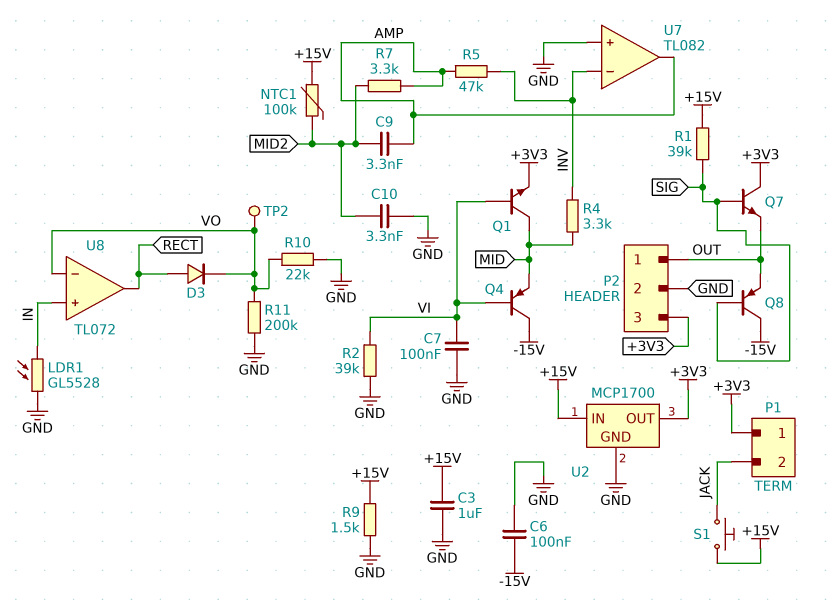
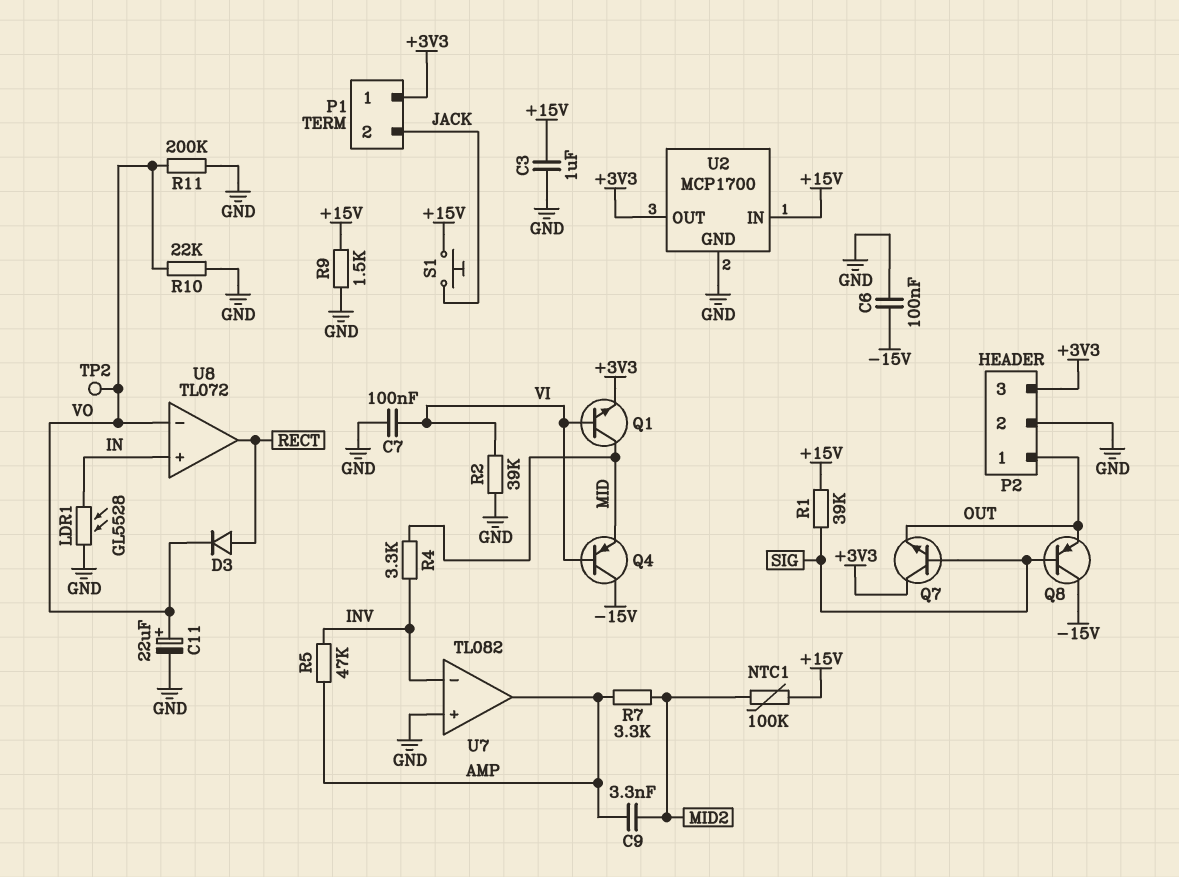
C10: 3.3nF (GND, MID2) -> none
C11: none -> 22uF (plus VO, minus GND)

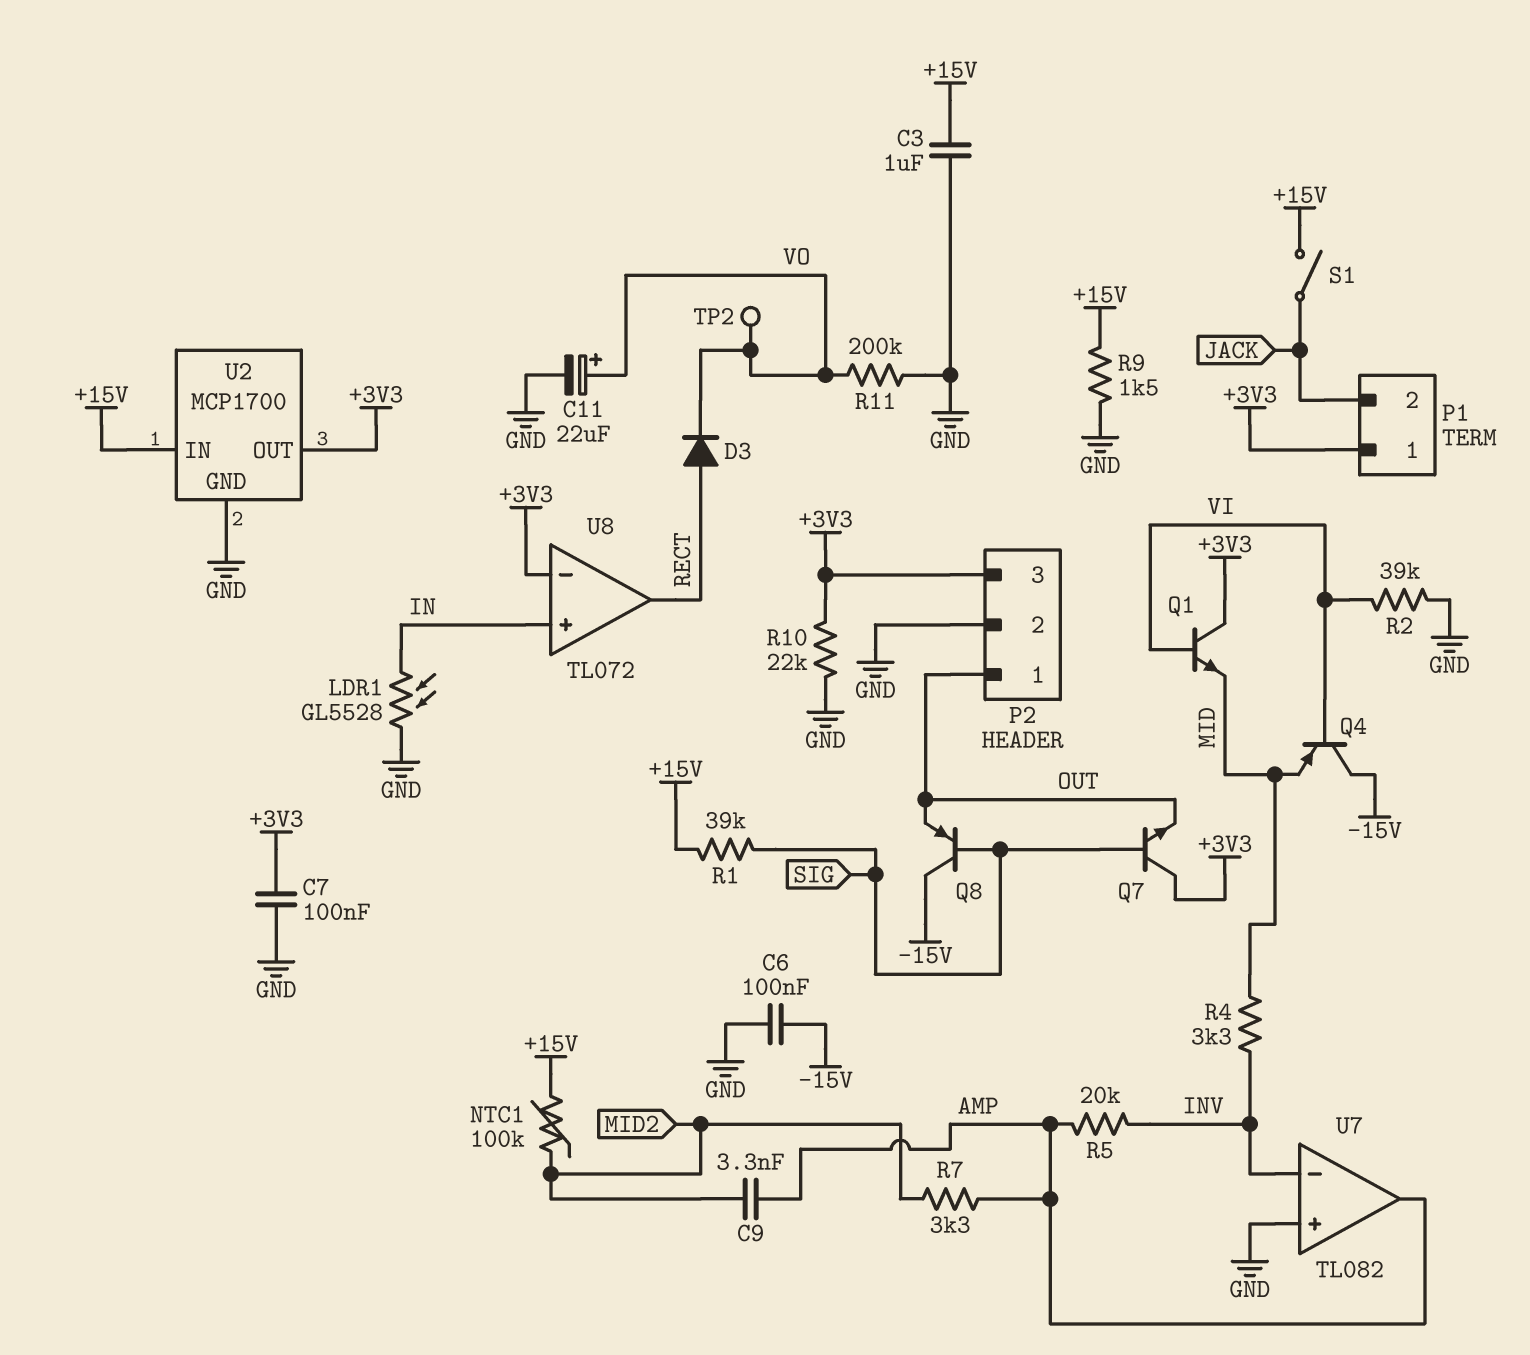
C7: 100nF (GND, VI) -> 100nF (+3V3, GND)
Q1: NPN (B VI, C MID, E +3V3) -> NPN (B VI, C +3V3, E MID)
R5: 47k (AMP, INV) -> 20k (AMP, INV)
R10: 22k (GND, VO) -> 22k (+3V3, GND)
S1: button (+15V, JACK) -> switch (+15V, JACK)
U8 pin in-: VO -> +3V3

